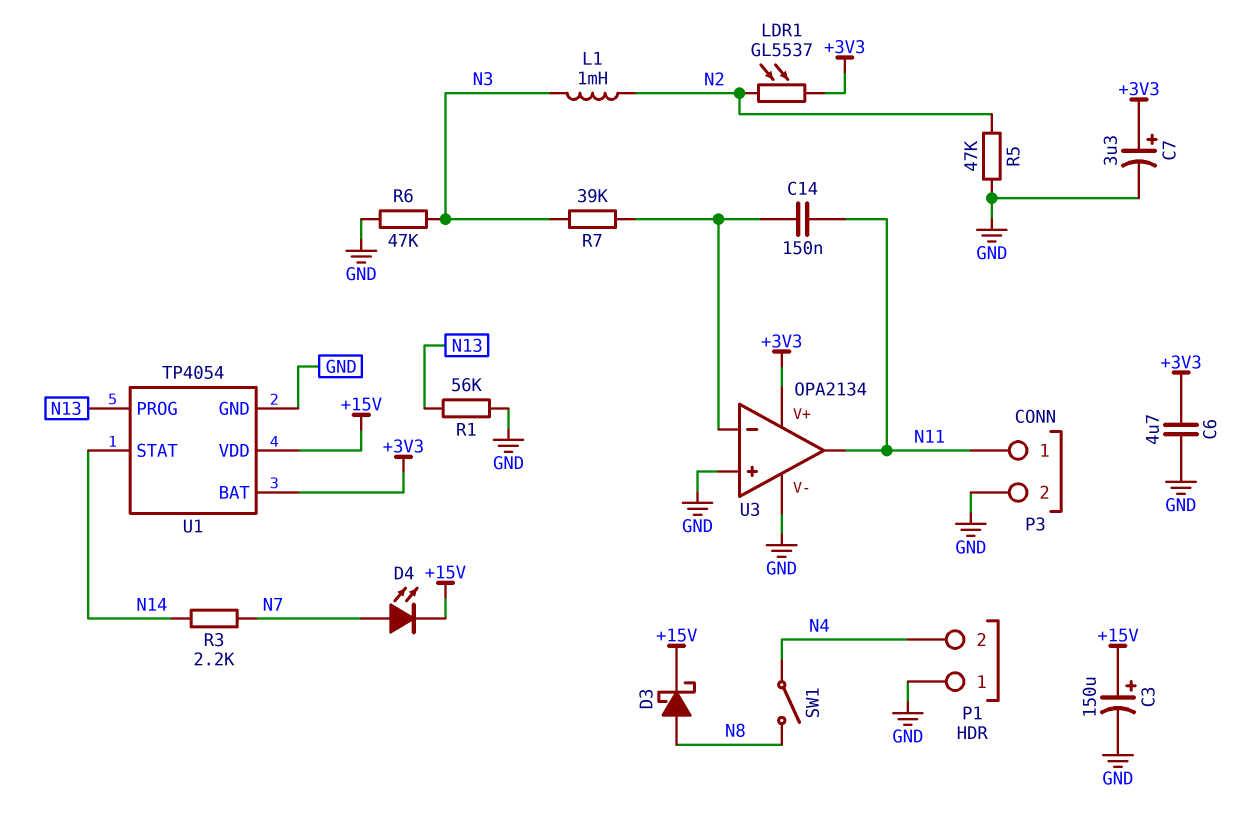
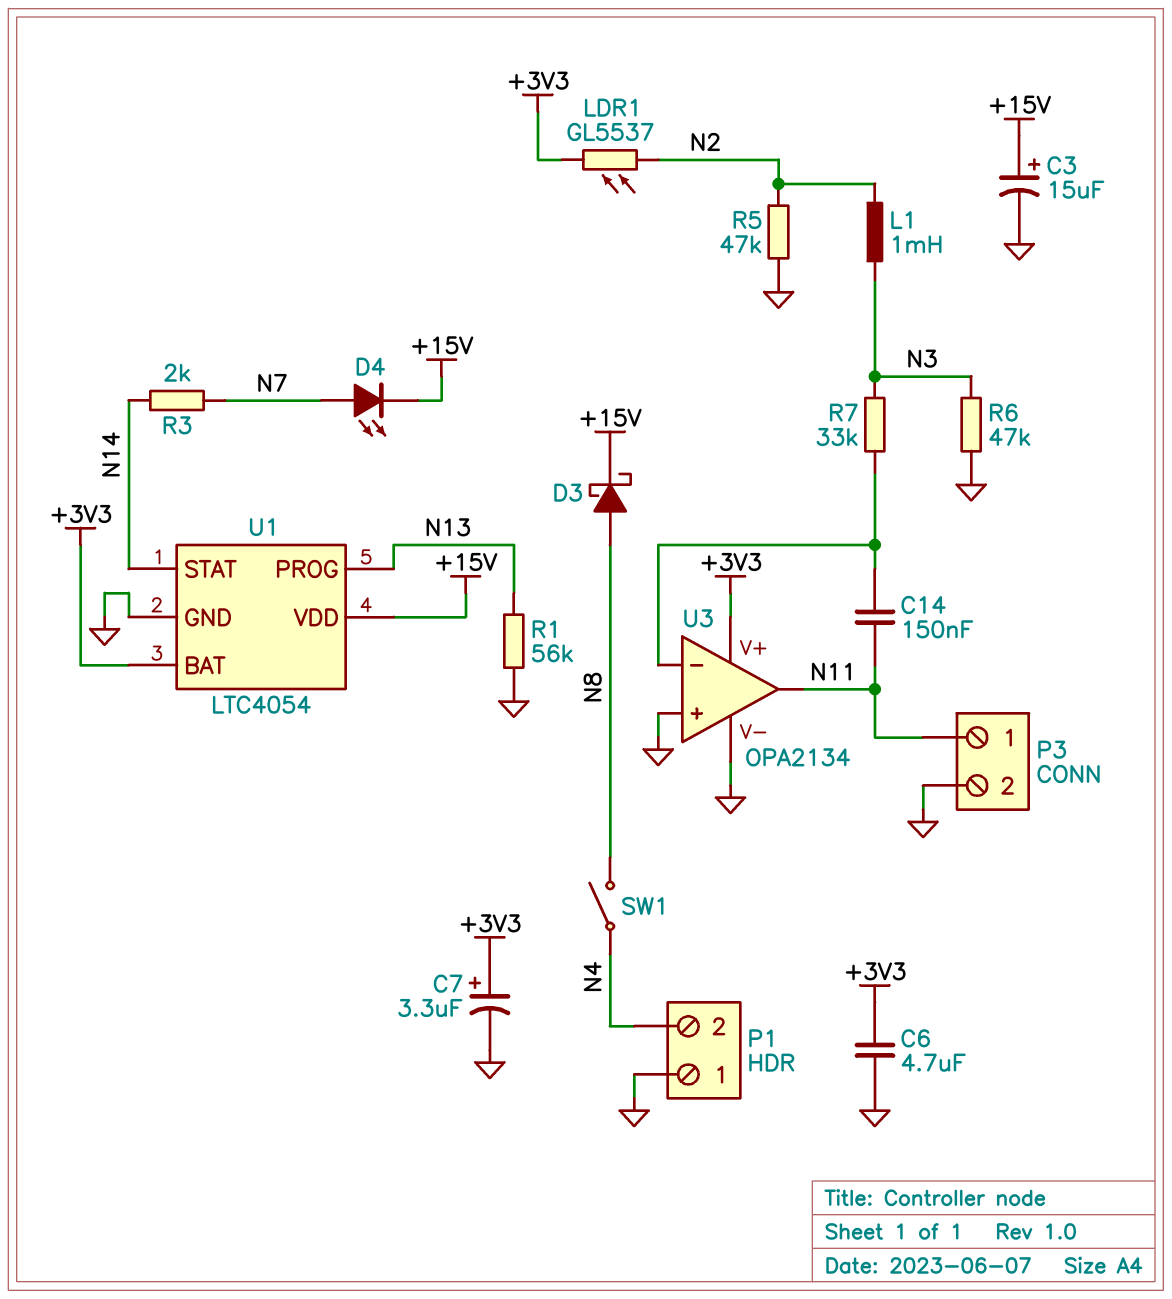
C3: 150uF (plus +15V, minus GND) -> 15uF (plus +15V, minus GND)
R3: 2.2k (N7, N14) -> 2k (N7, N14)
R7: 39k (N3, U3/in-) -> 33k (N3, U3/in-)
U1: TP4054 -> LTC4054

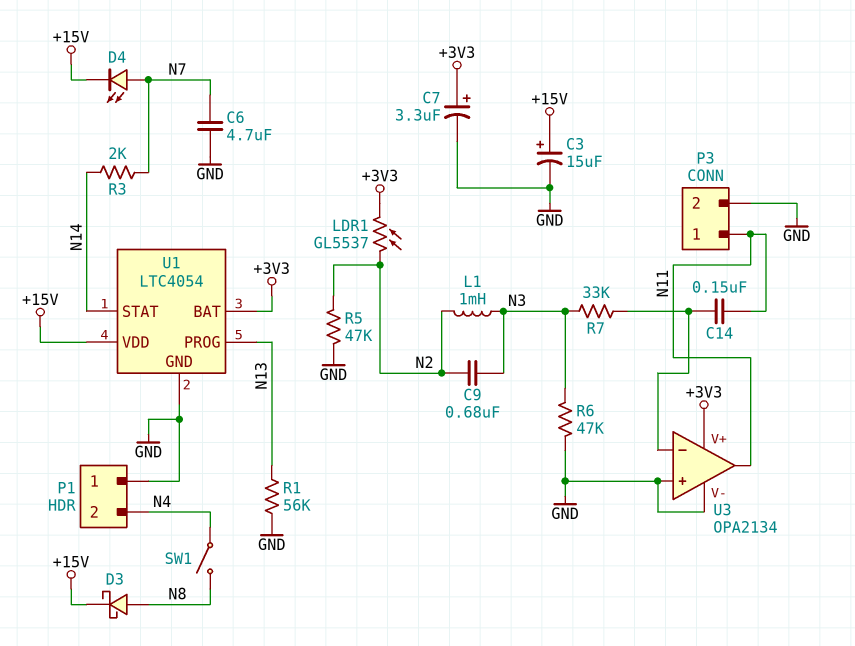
C6: 4.7uF (+3V3, GND) -> 4.7uF (GND, N7)
C9: none -> 680nF (N2, N3)

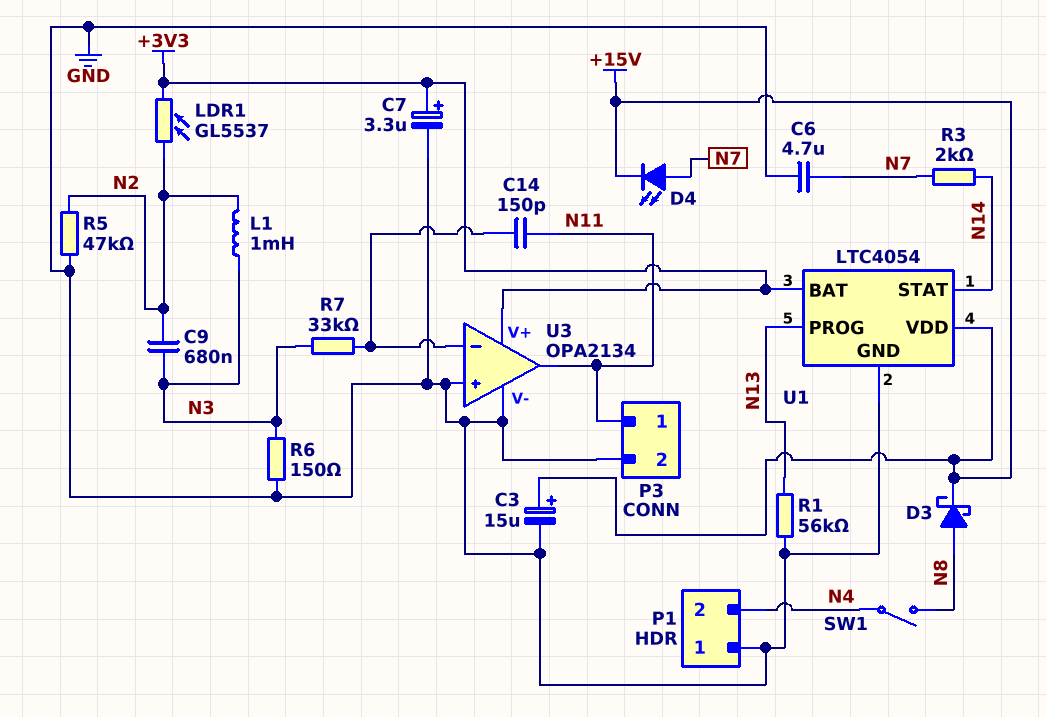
C14: 150nF (N11, U3/in-) -> 150pF (N11, U3/in-)
R6: 47k (GND, N3) -> 150 (GND, N3)

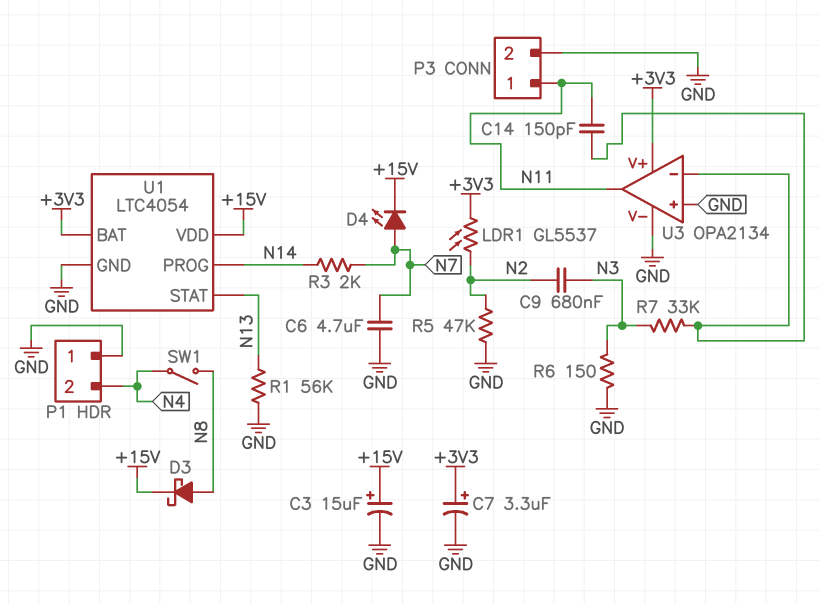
L1: 1mH (N2, N3) -> none
U1 pin PROG: N13 -> N14
U1 pin STAT: N14 -> N13

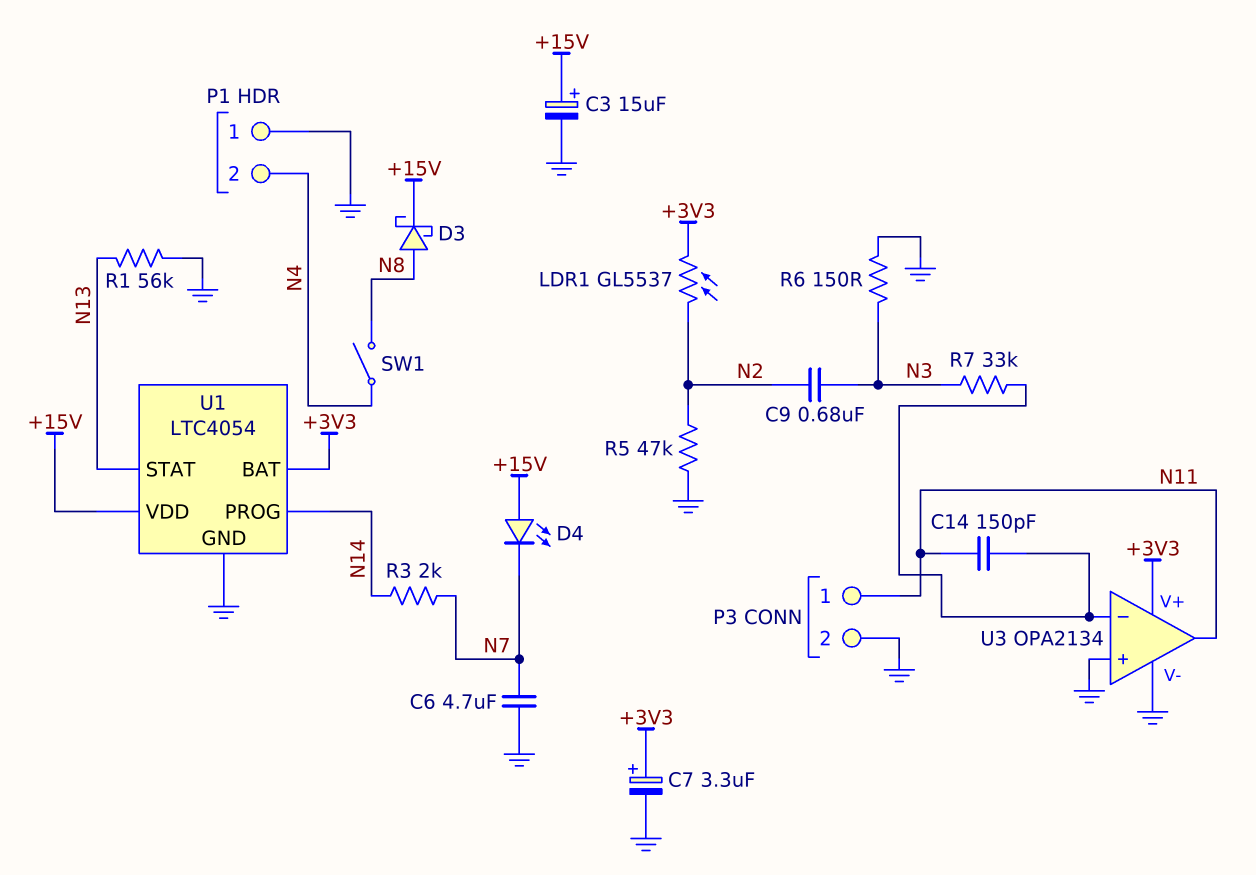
D4: LED (A N7, K +15V) -> LED (A +15V, K N7)

